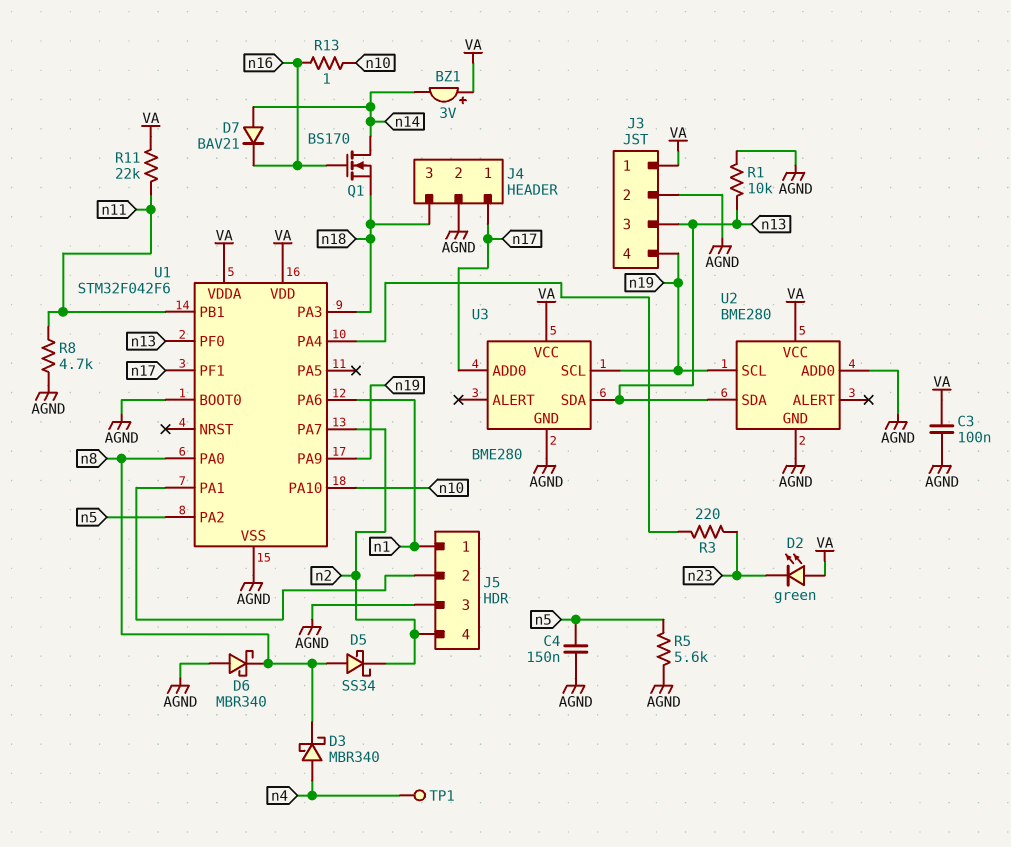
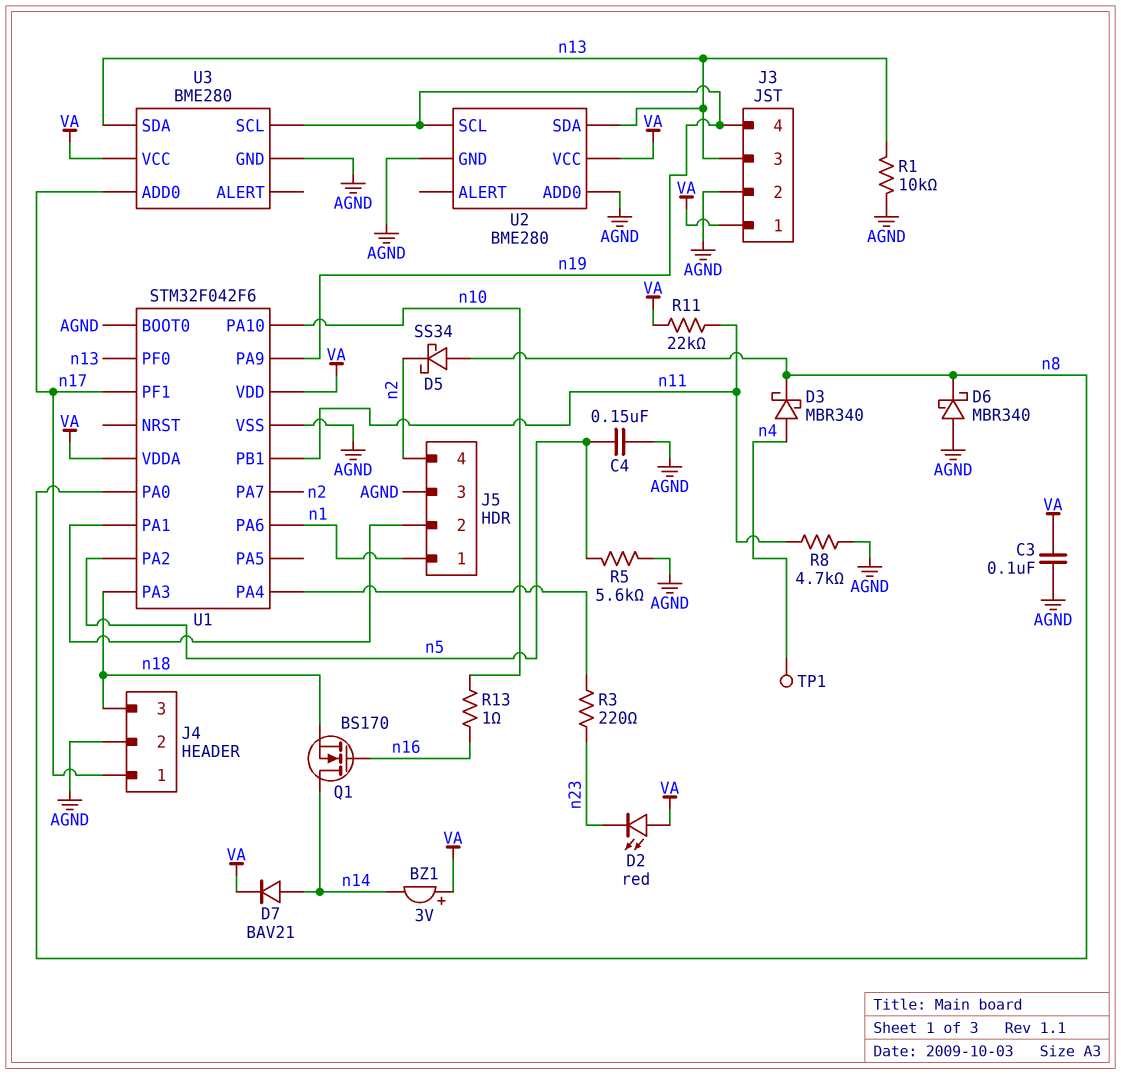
D2: LED green (A VA, K n23) -> LED red (A VA, K n23)
D7: diode BAV21 (A n14, K n16) -> diode BAV21 (A n14, K VA)

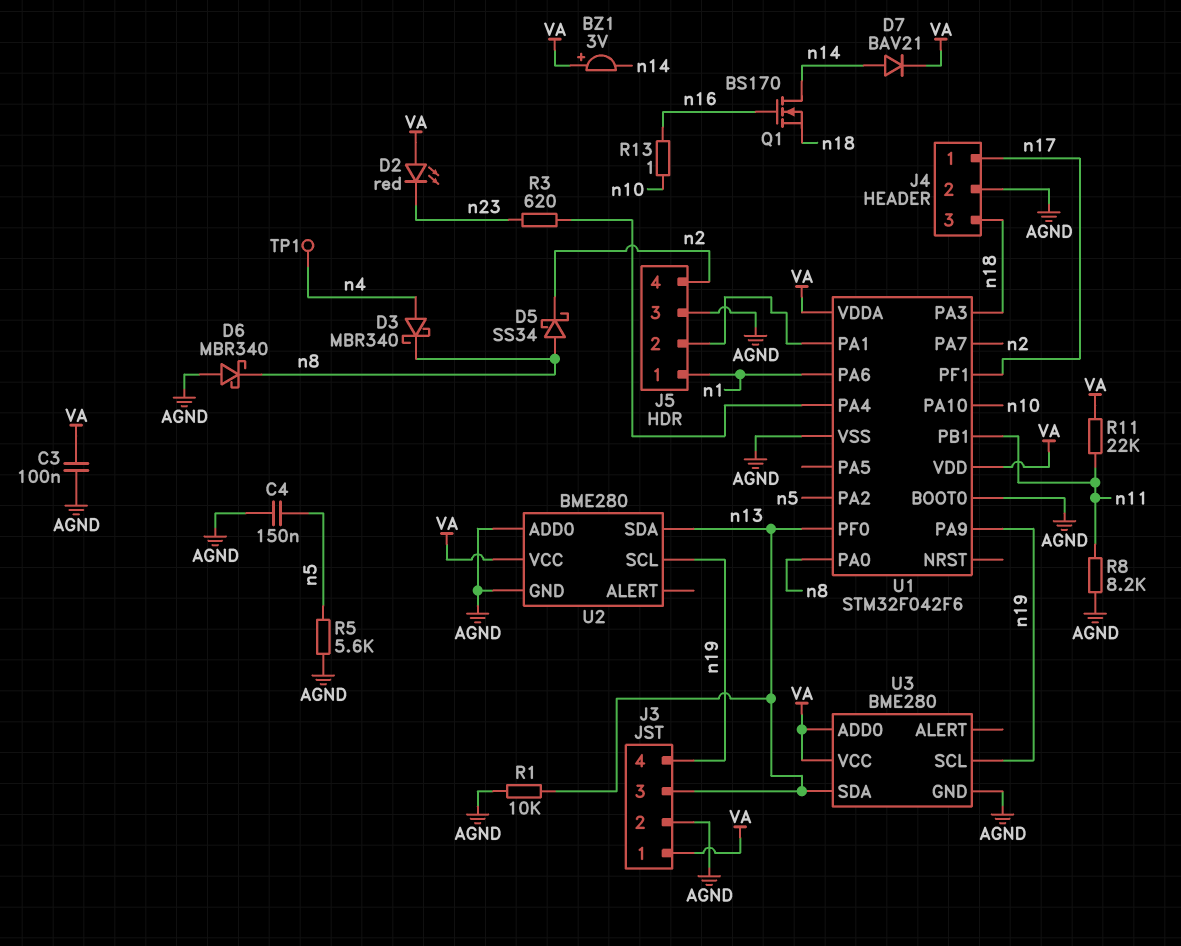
R3: 220 (U1/PA4, n23) -> 620 (U1/PA4, n23)
R8: 4.7k (AGND, n11) -> 8.2k (AGND, n11)
U3 pin ADD0: n17 -> VA

